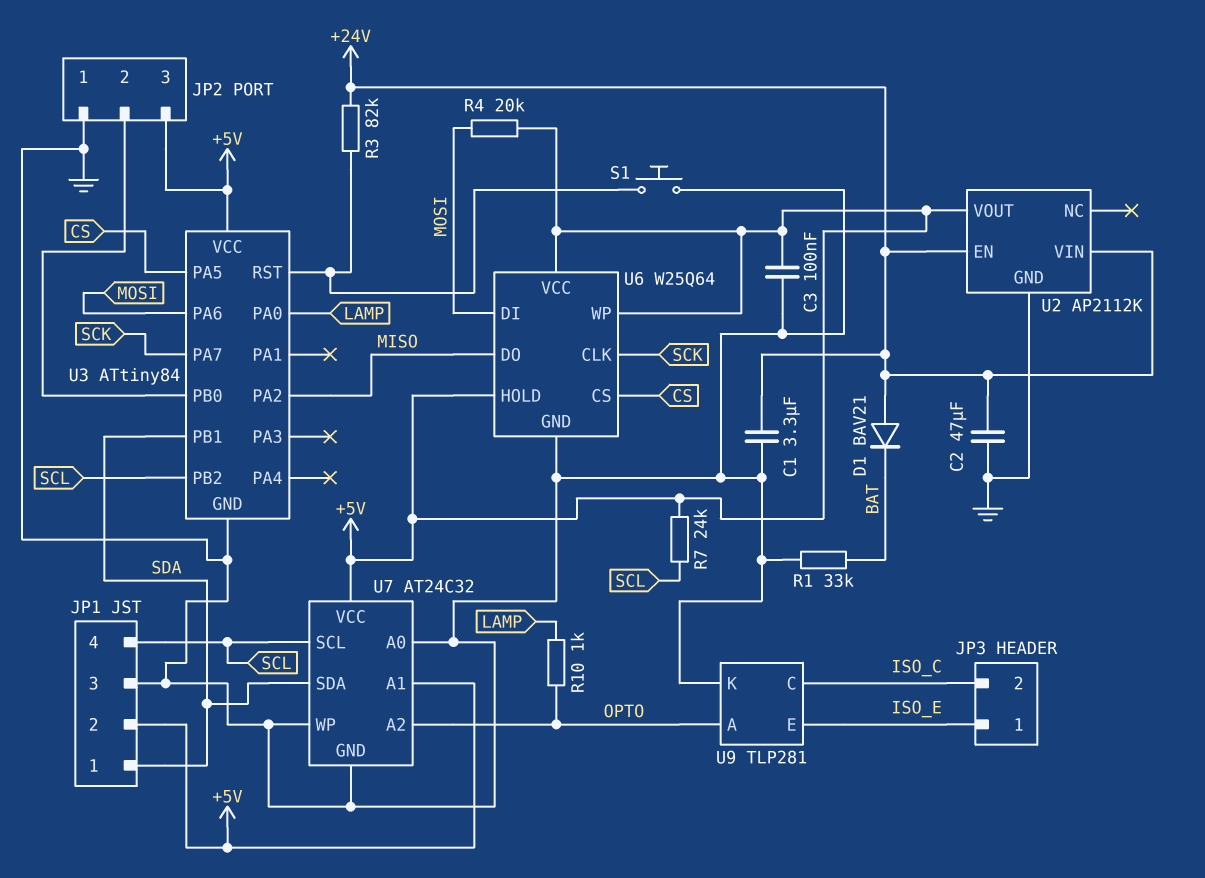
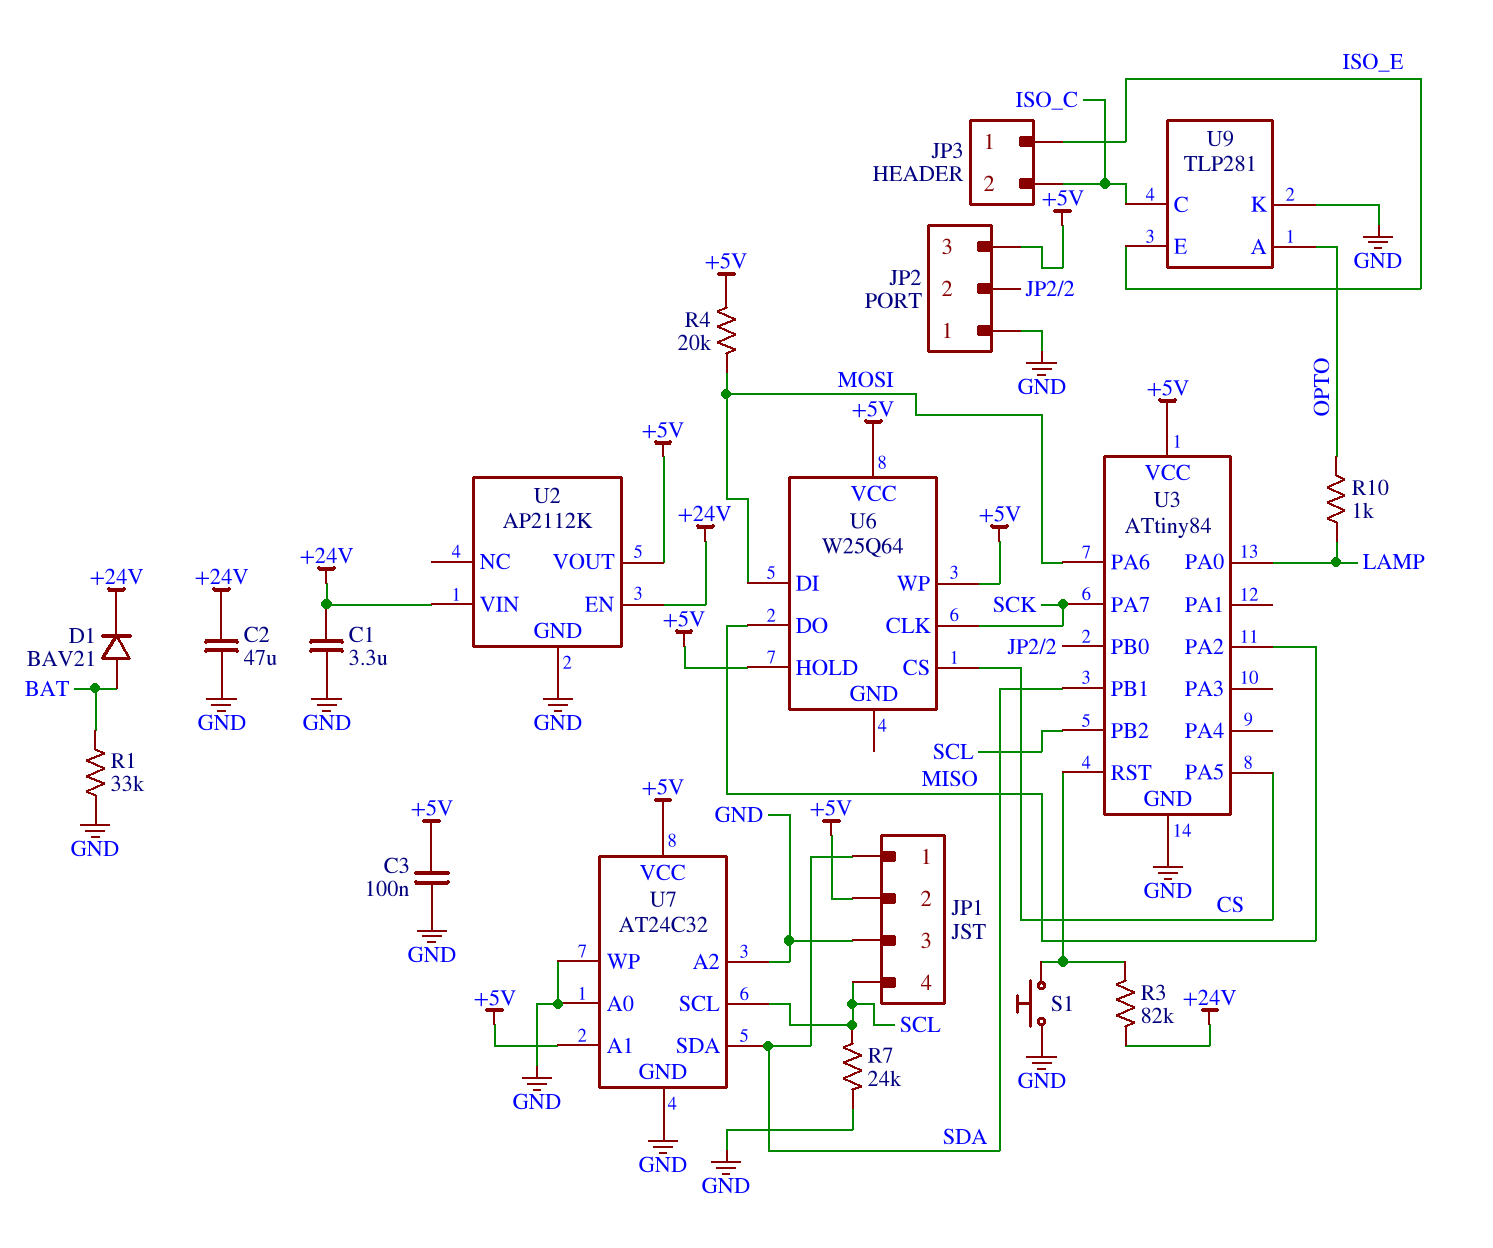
D1: diode BAV21 (A +24V, K BAT) -> diode BAV21 (A BAT, K +24V)
R7: 24k (+5V, SCL) -> 24k (GND, SCL)
U6 pin GND: GND -> none
U7 pin A2: OPTO -> GND

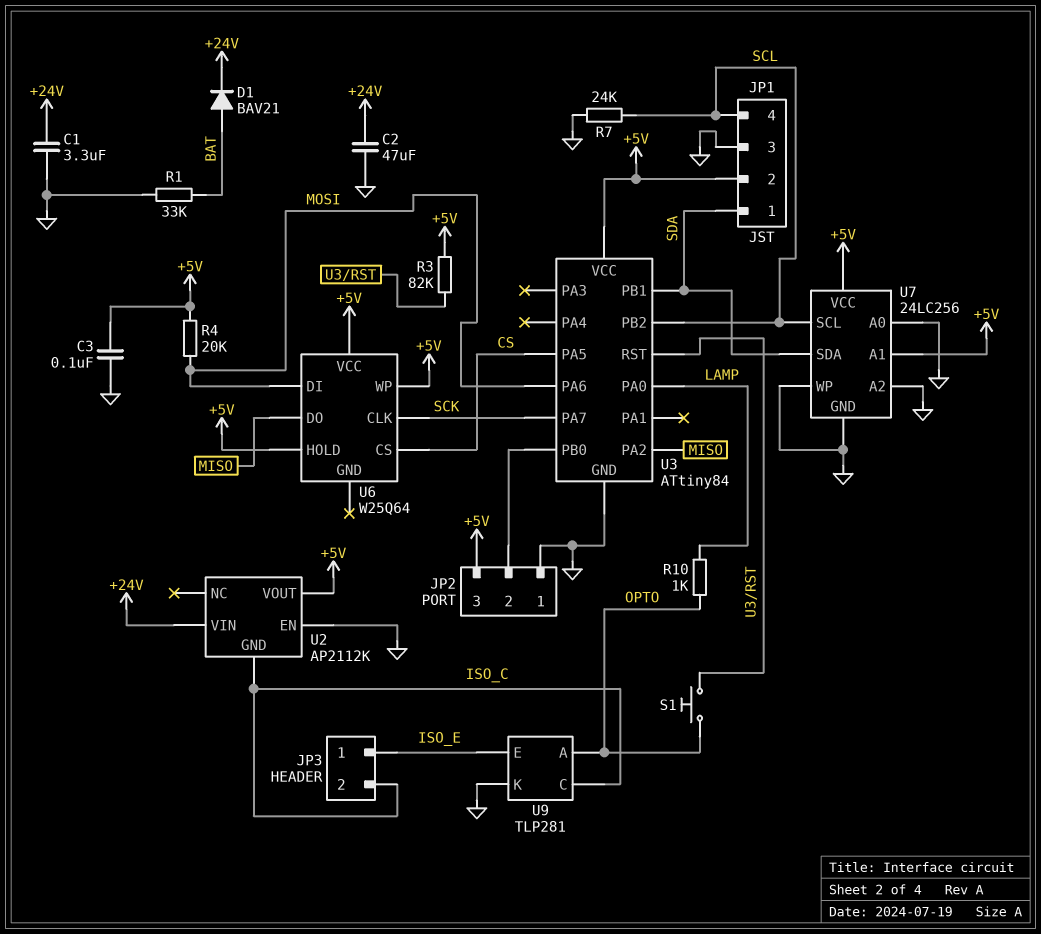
R3: 82k (+24V, U3/RST) -> 82k (+5V, U3/RST)
S1: button (GND, U3/RST) -> button (OPTO, U3/RST)
U2 pin EN: +24V -> GND
U2 pin GND: GND -> ISO_C
U7: AT24C32 -> 24LC256

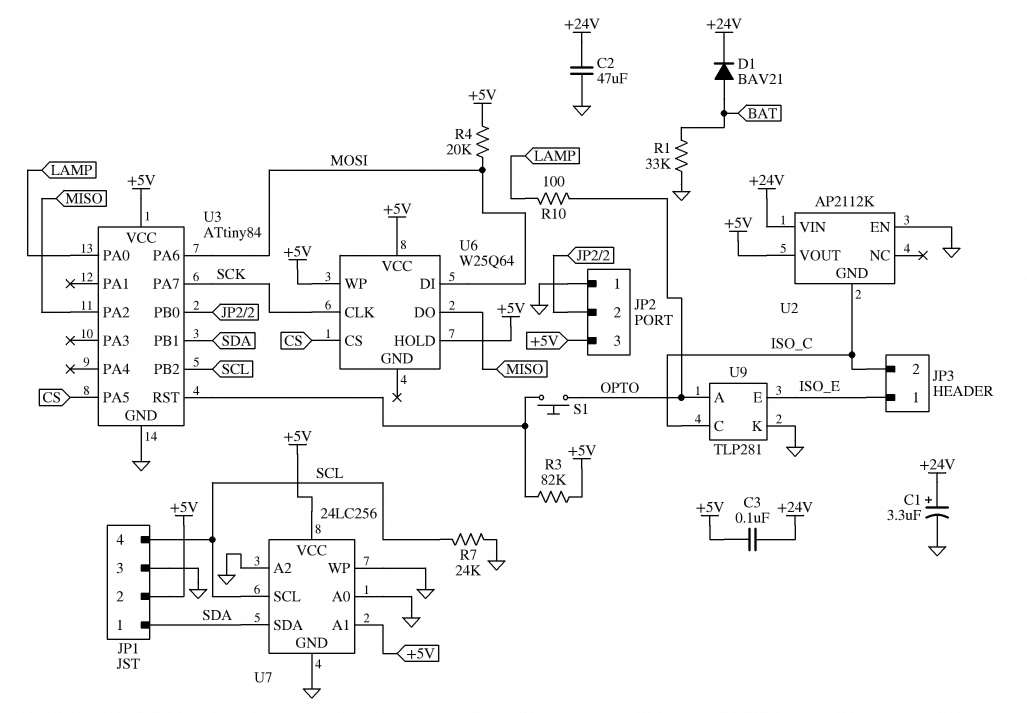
C1: 3.3uF (+24V, GND) -> 3.3uF (plus +24V, minus GND)
C3: 100nF (+5V, GND) -> 100nF (+5V, +24V)
R10: 1k (LAMP, OPTO) -> 100 (LAMP, OPTO)

